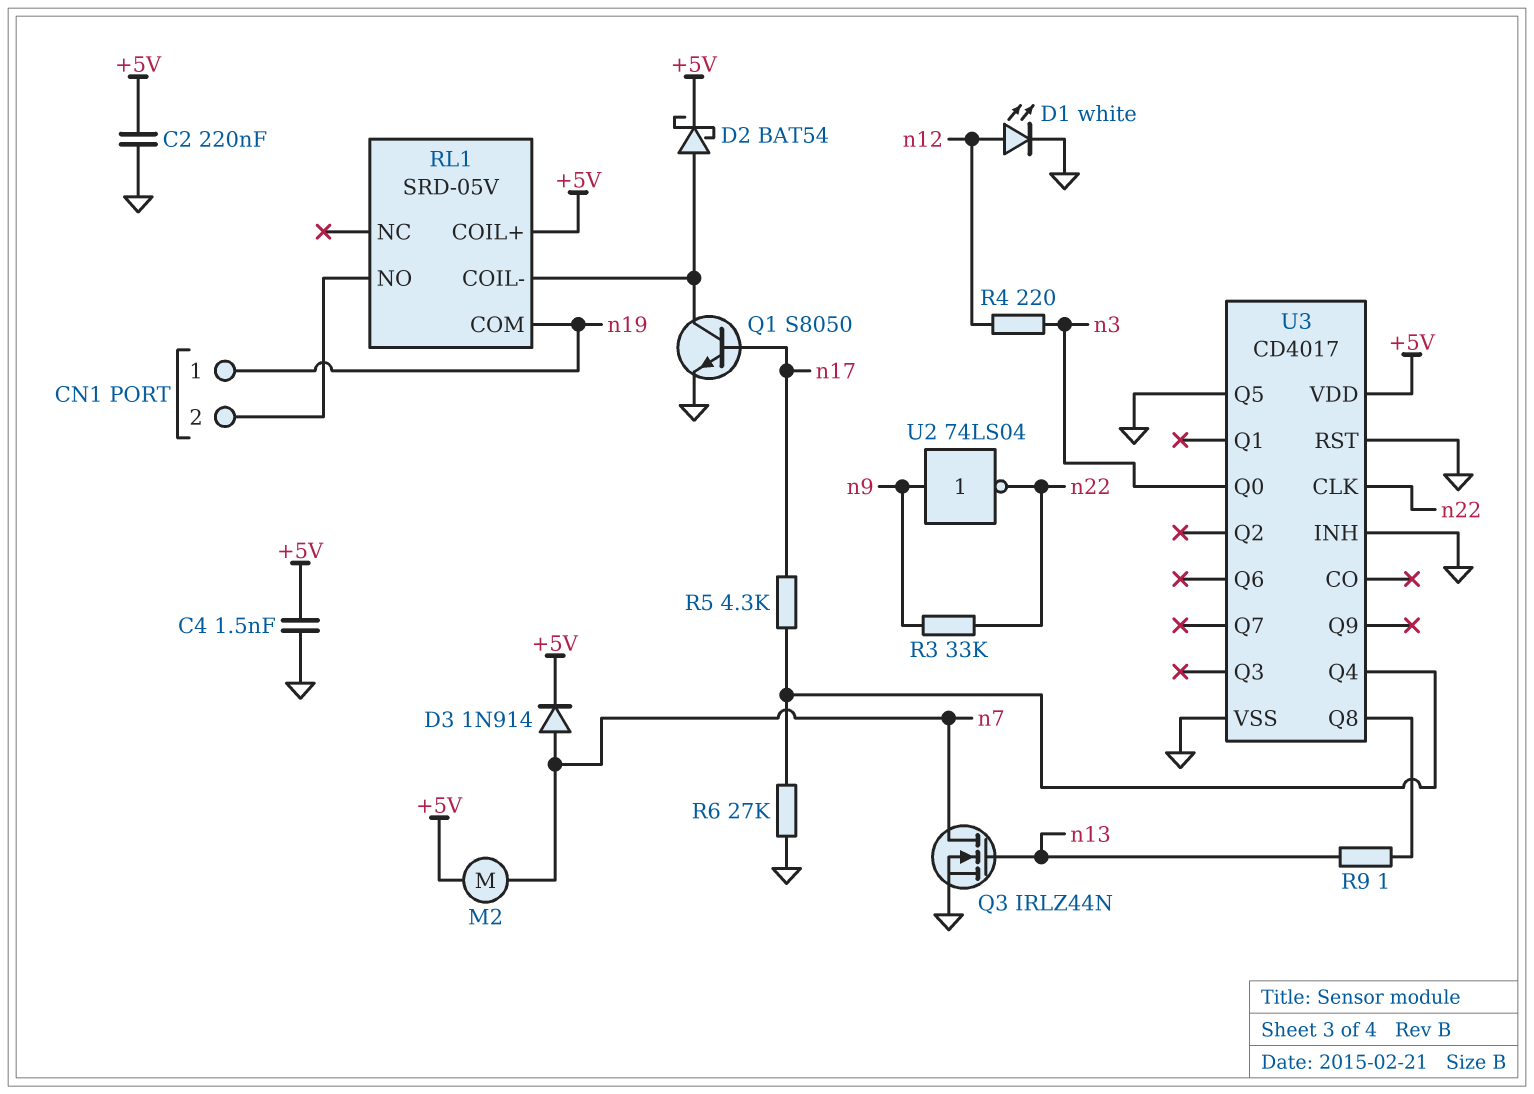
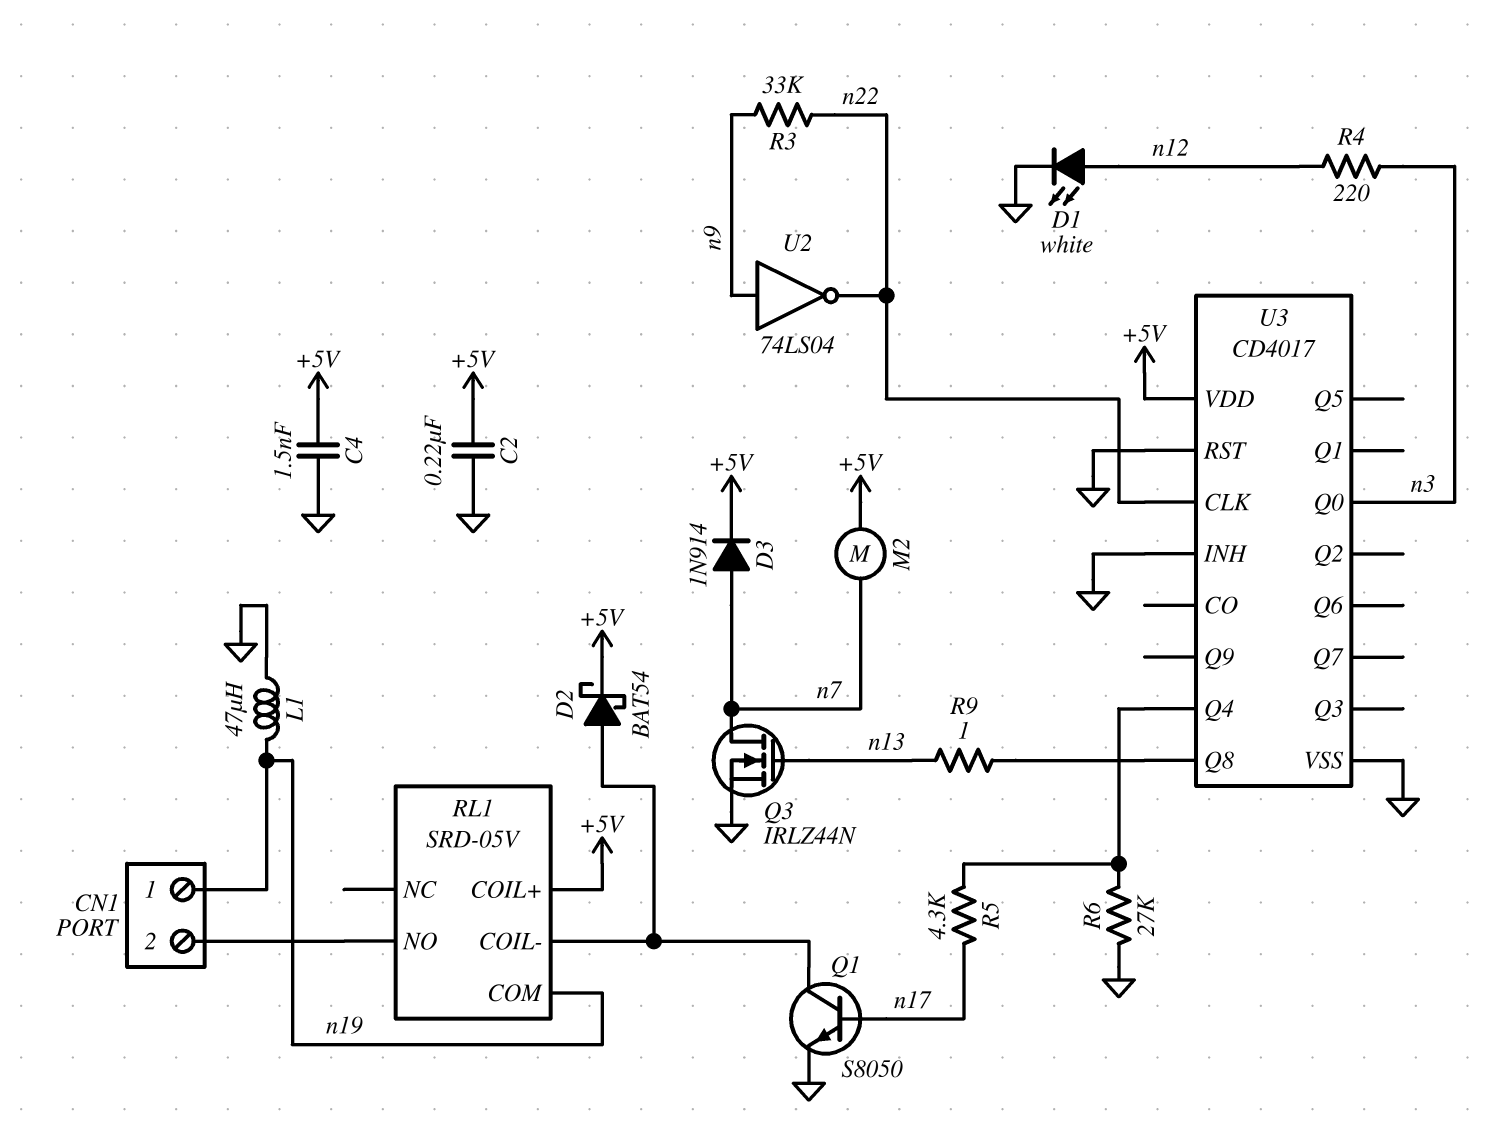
L1: none -> 47uH (GND, n19)
U3 pin Q5: GND -> none

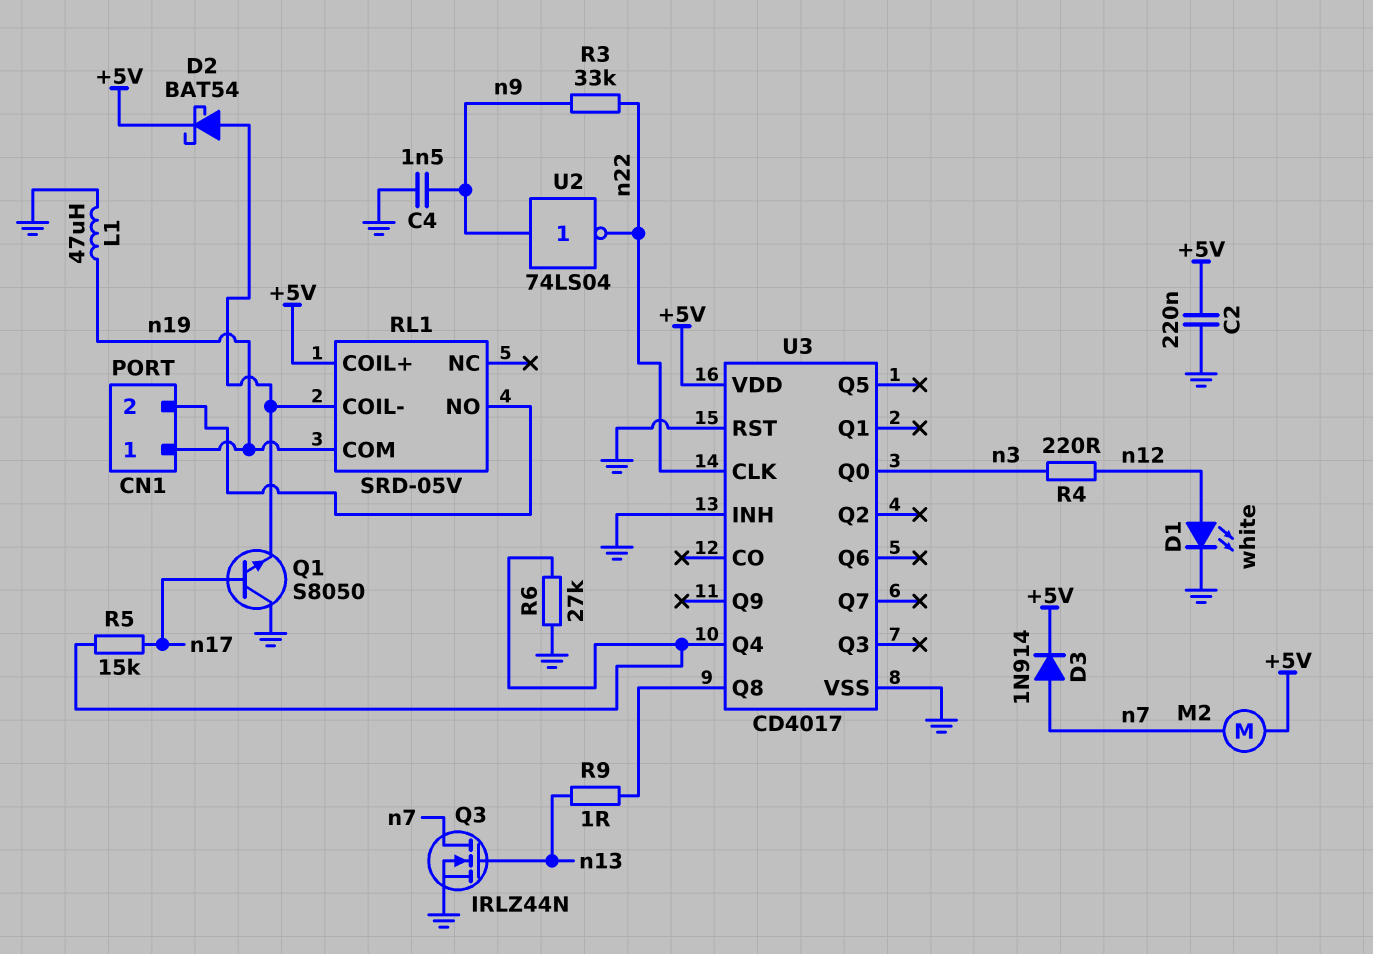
C4: 1.5nF (+5V, GND) -> 1.5nF (GND, n9)
Q1: NPN S8050 (B n17, C RL1/COIL-, E GND) -> NPN S8050 (B n17, C GND, E RL1/COIL-)
R5: 4.3k (U3/Q4, n17) -> 15k (U3/Q4, n17)

